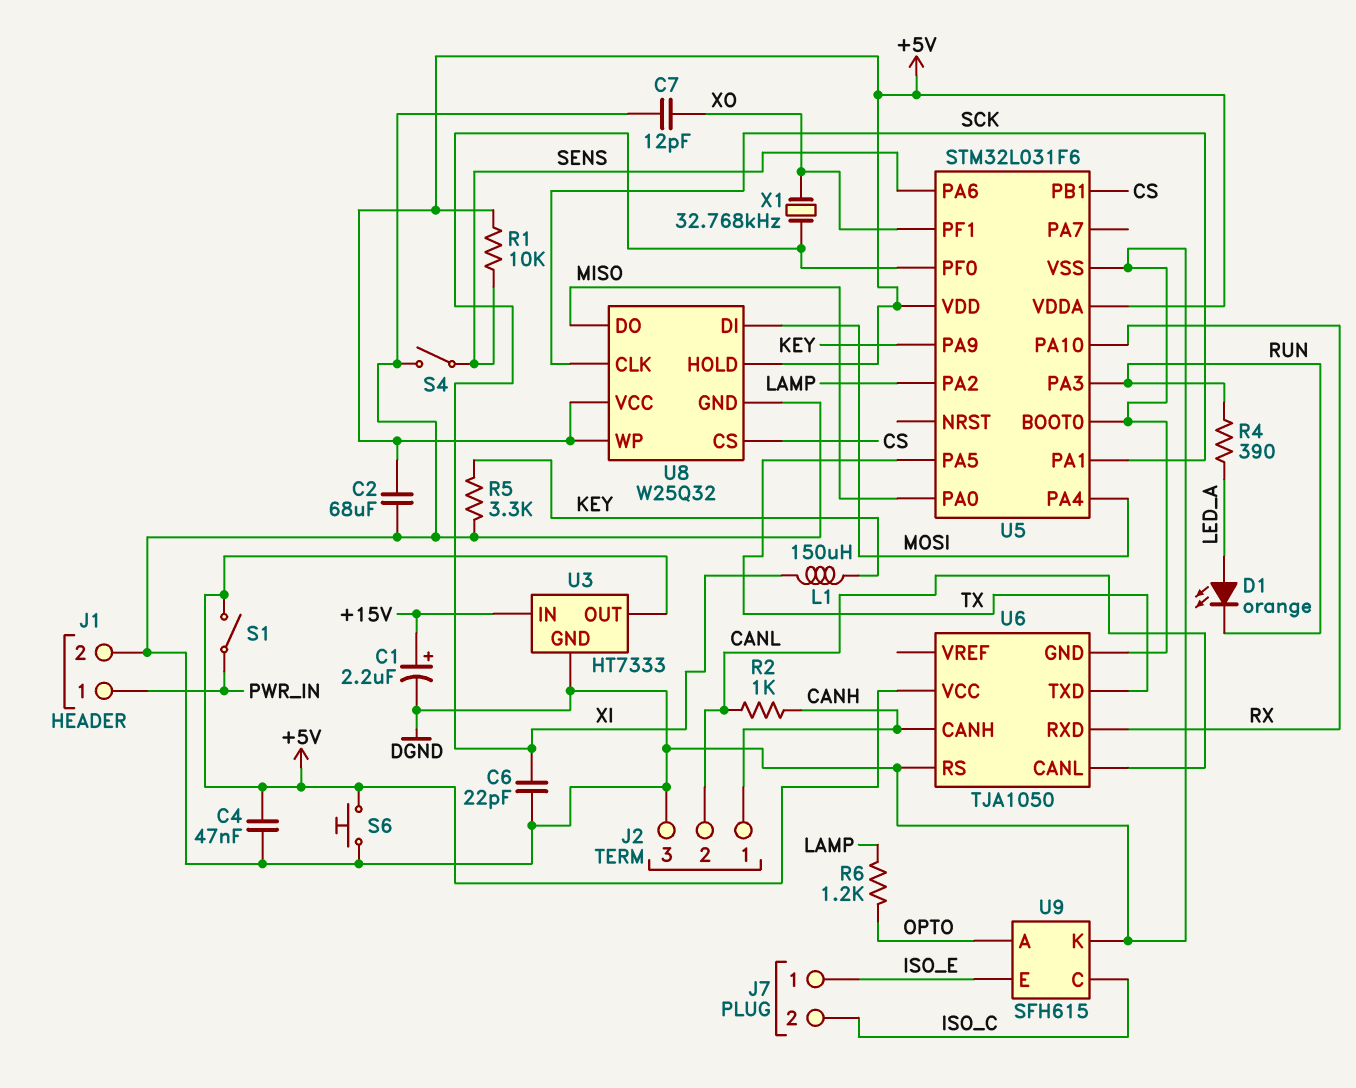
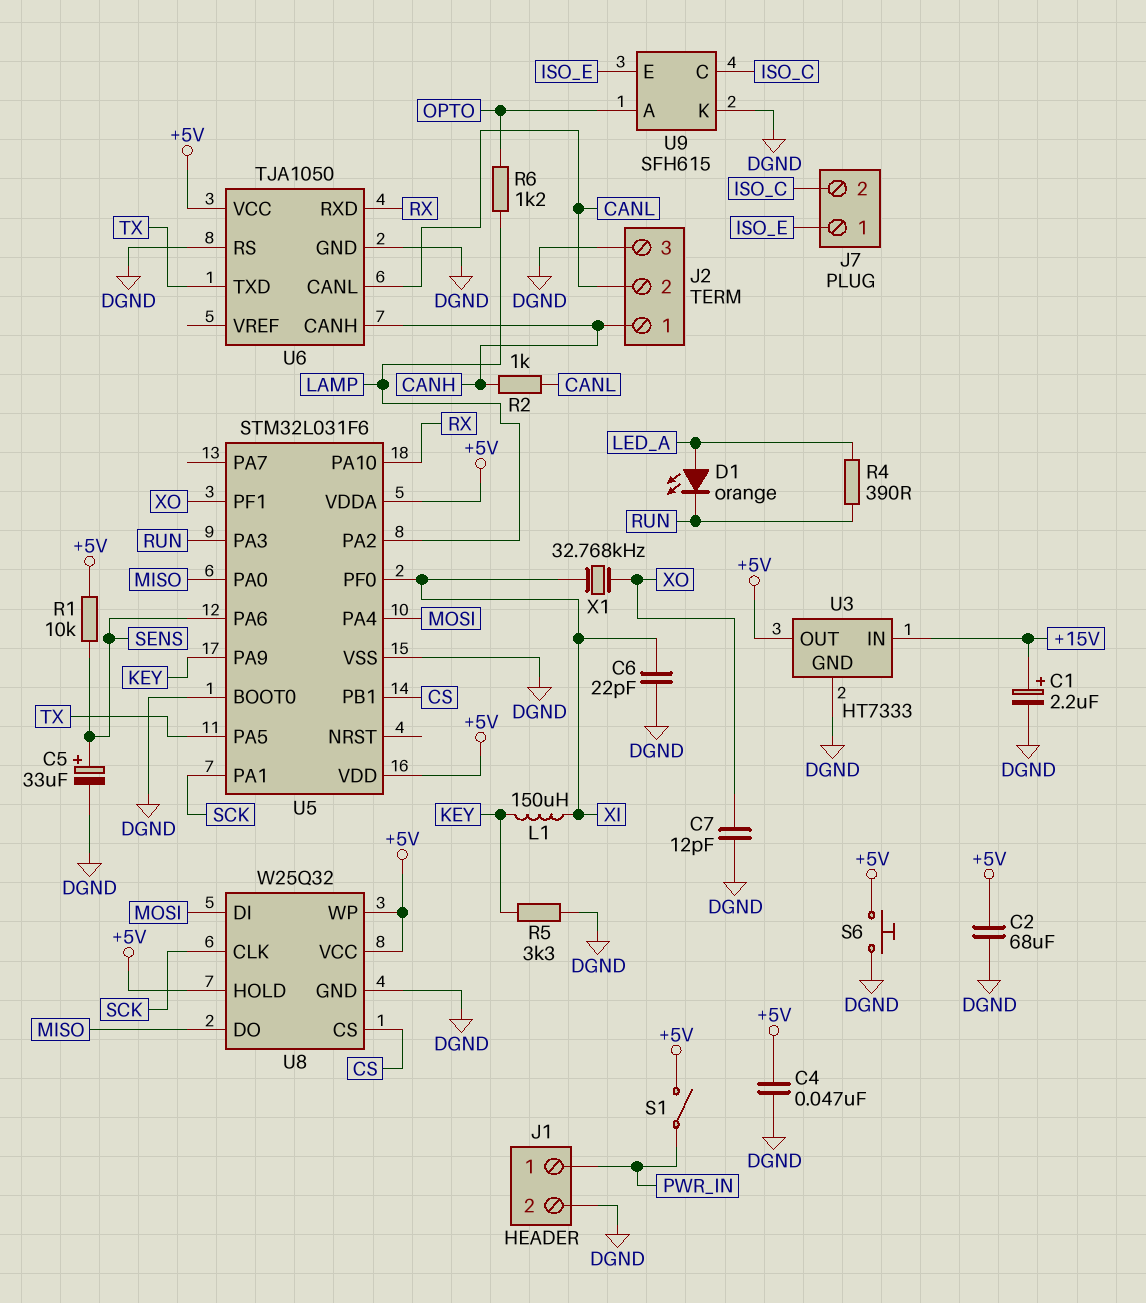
C5: none -> 33uF (plus SENS, minus DGND)
S4: switch (DGND, SENS) -> none

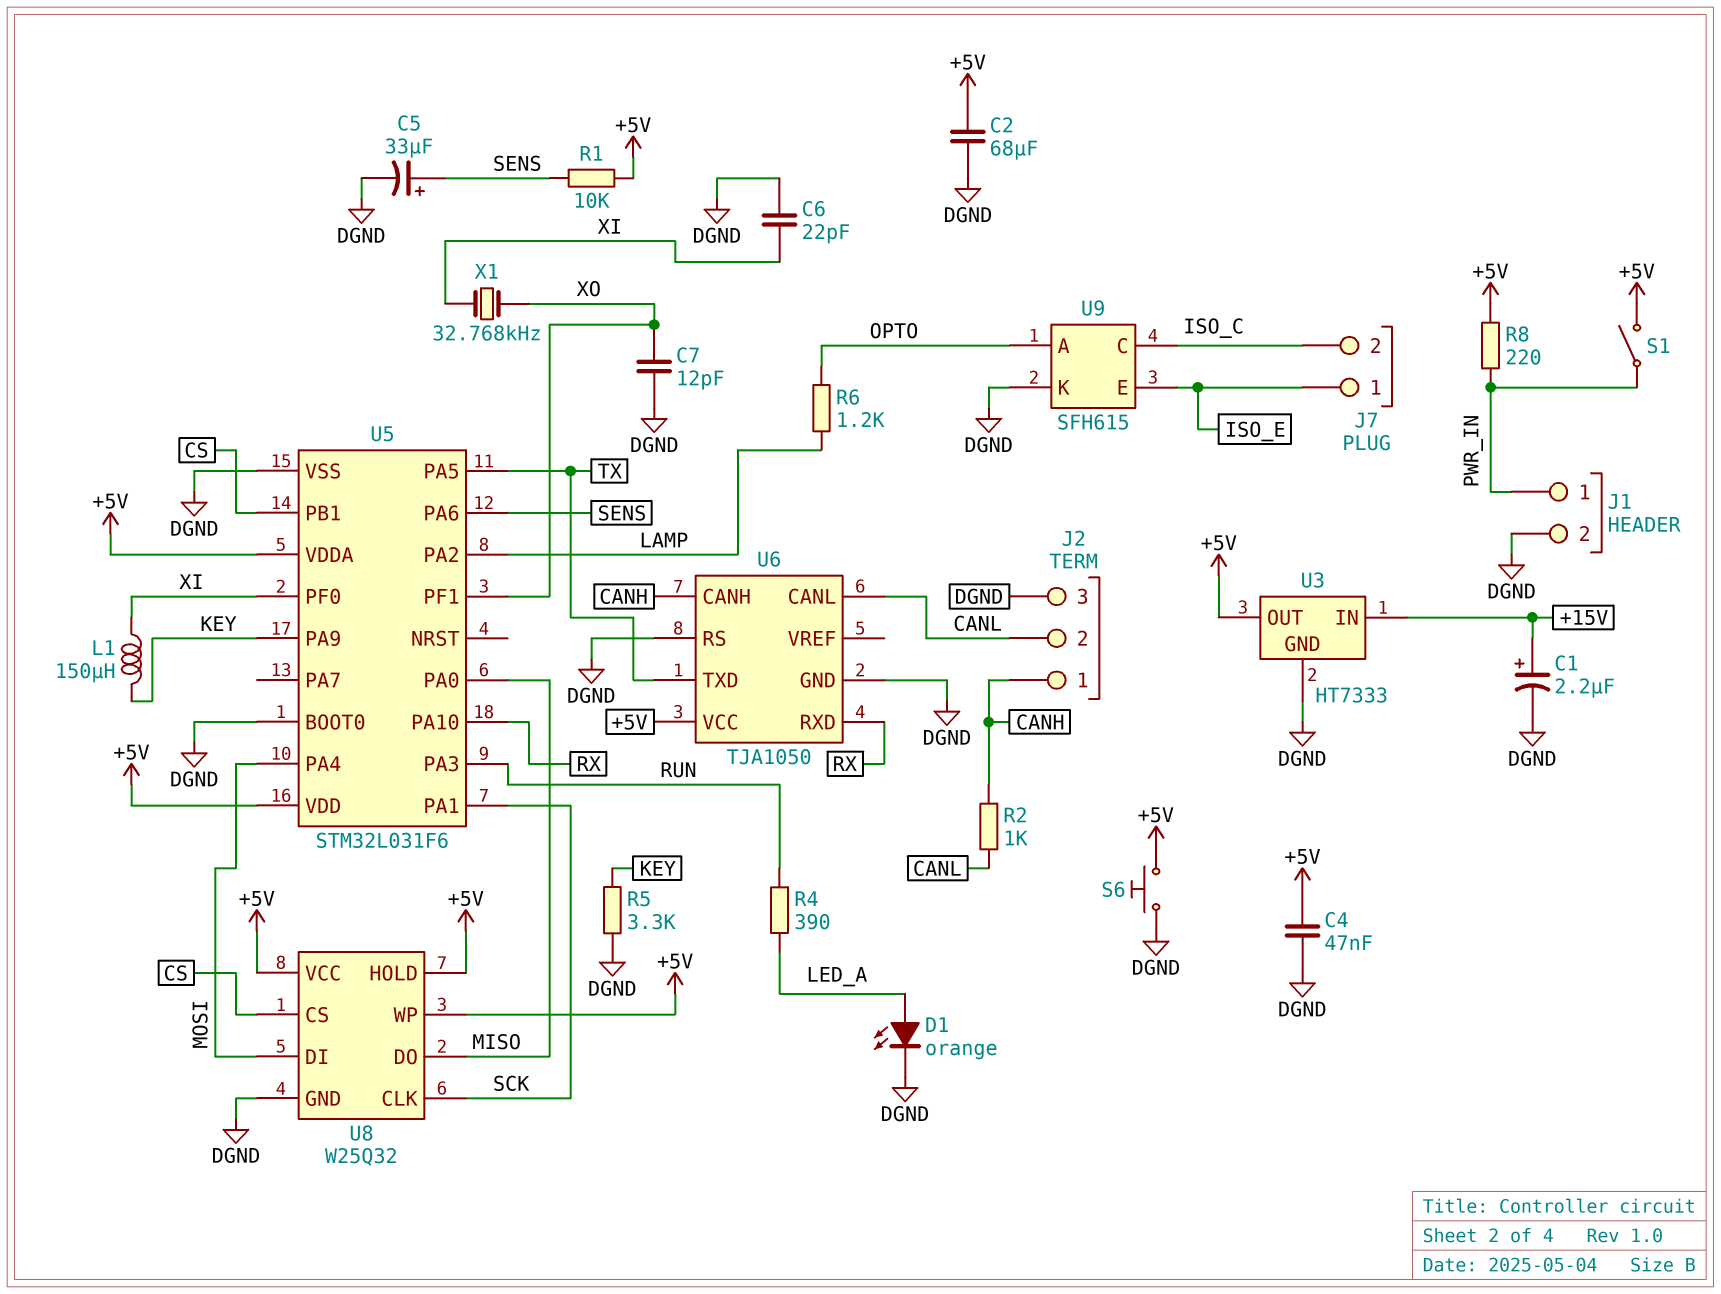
D1: LED orange (A LED_A, K RUN) -> LED orange (A LED_A, K DGND)
R8: none -> 220 (+5V, PWR_IN)

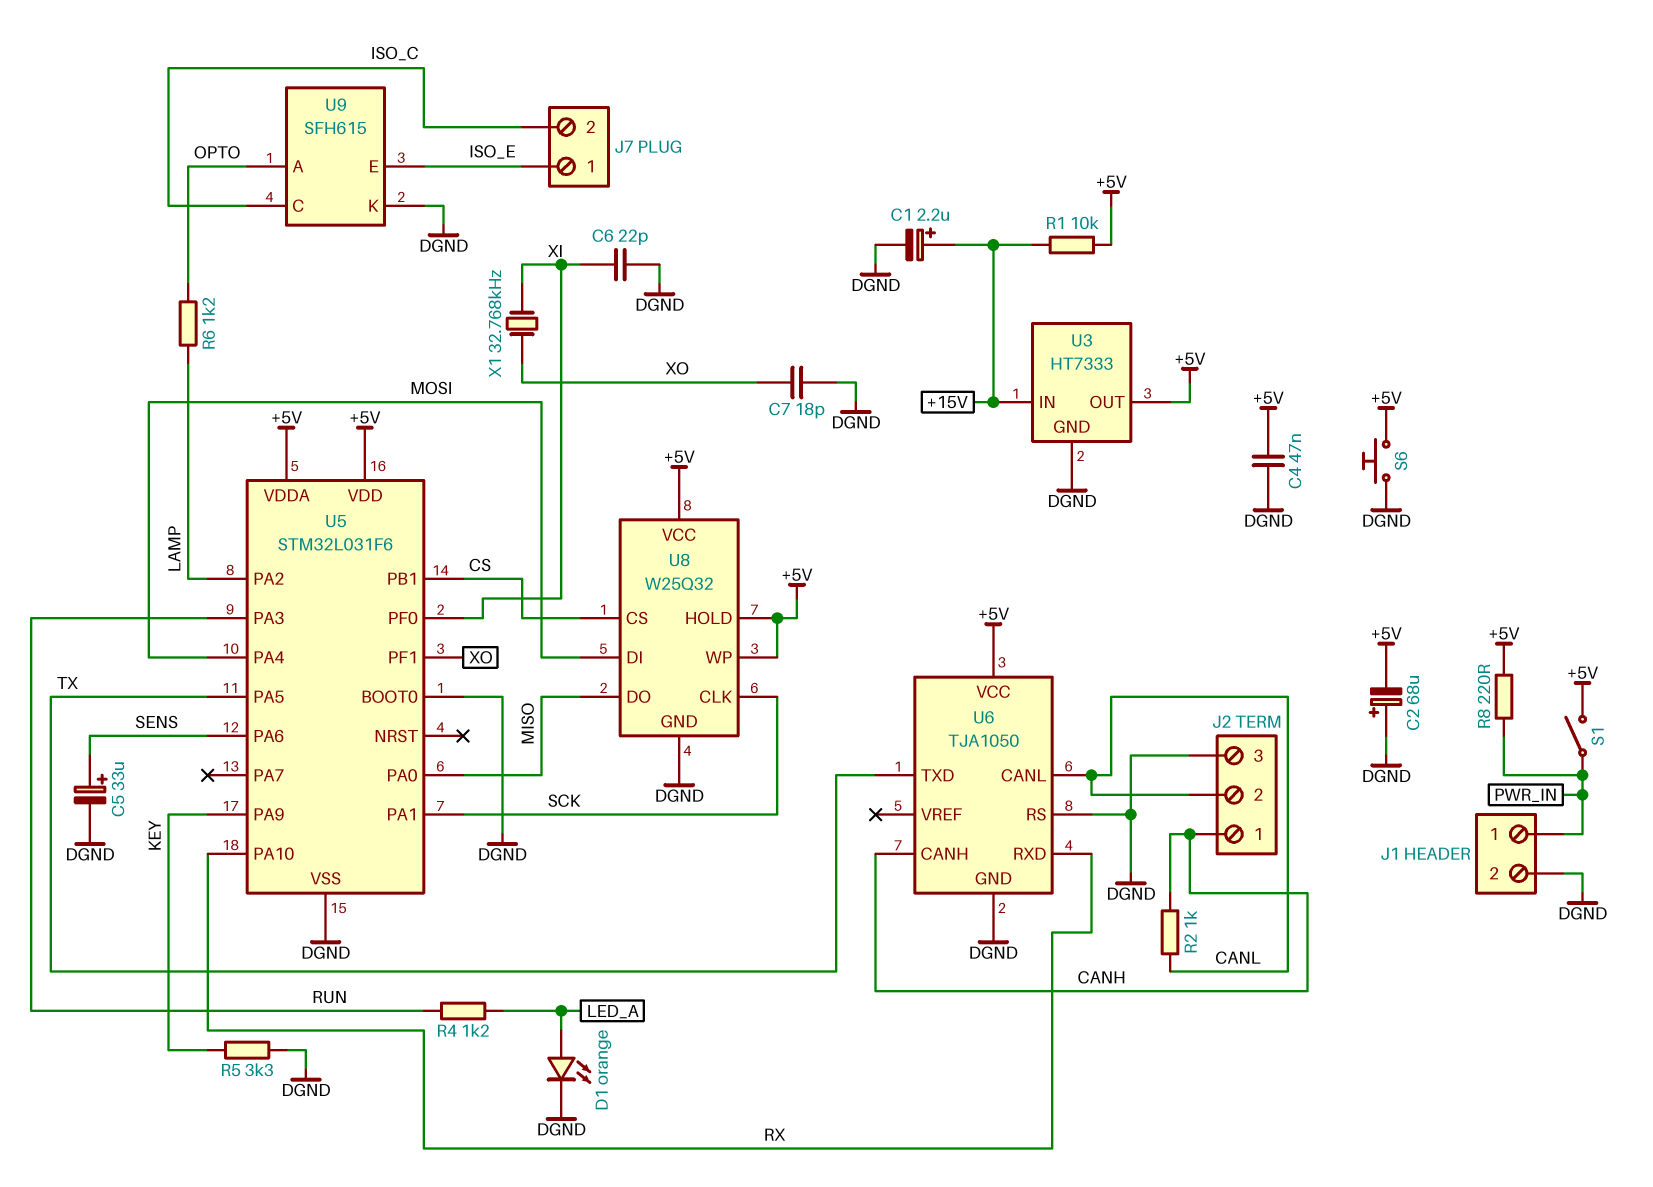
C2: 68uF (+5V, DGND) -> 68uF (plus DGND, minus +5V)
C7: 12pF (DGND, XO) -> 18pF (DGND, XO)
L1: 150uH (KEY, XI) -> none
R1: 10k (+5V, SENS) -> 10k (+5V, +15V)
R4: 390 (LED_A, RUN) -> 1.2k (LED_A, RUN)

